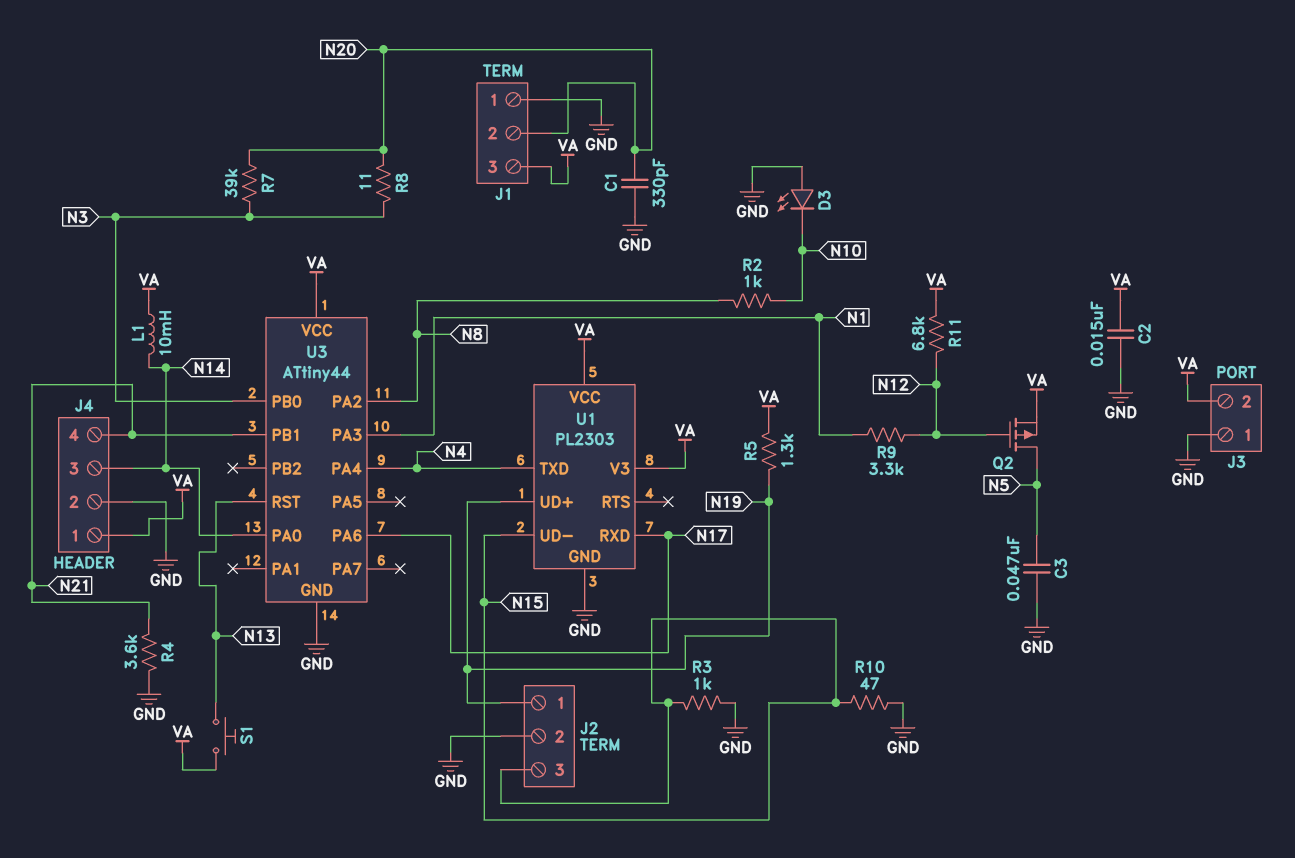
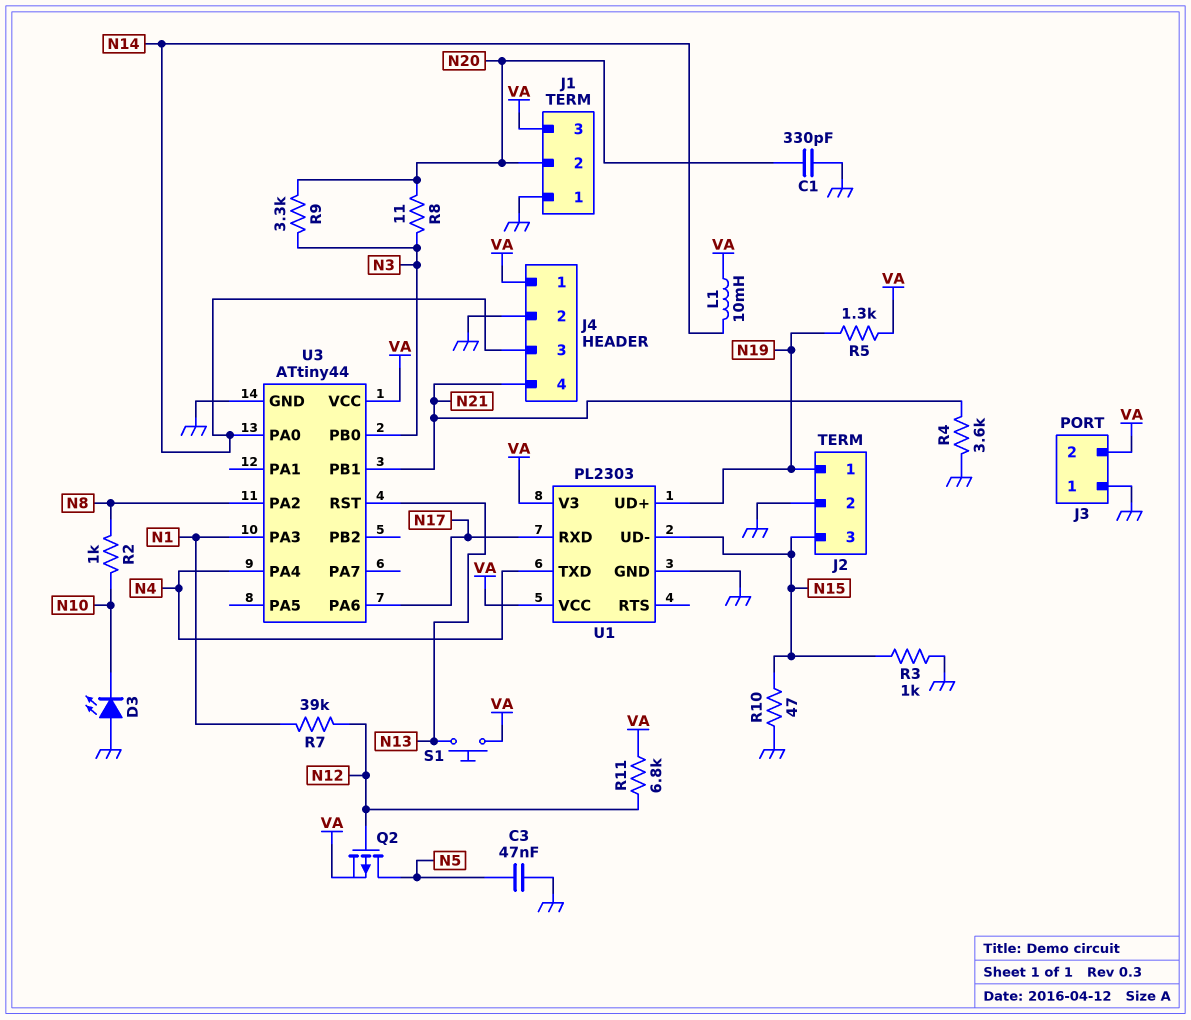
C2: 15nF (GND, VA) -> none
R7: 39k (N3, N20) -> 39k (N1, N12)
R9: 3.3k (N1, N12) -> 3.3k (N3, N20)

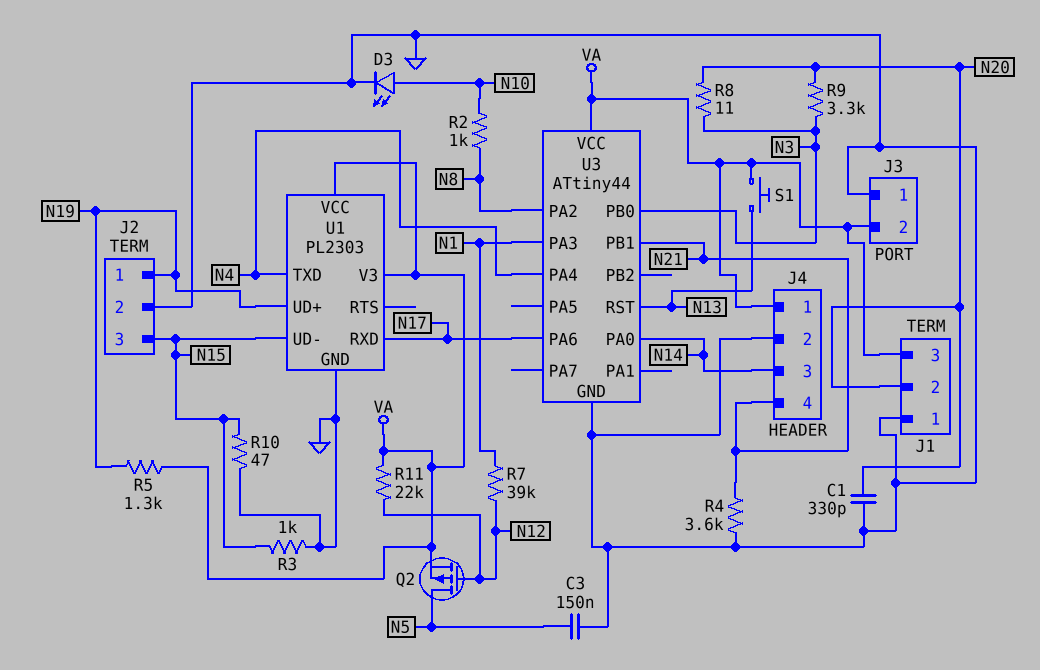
C3: 47nF (GND, N5) -> 150nF (GND, N5)
D3: LED (A GND, K N10) -> LED (A N10, K GND)
L1: 10mH (N14, VA) -> none
R11: 6.8k (N12, VA) -> 22k (N12, VA)

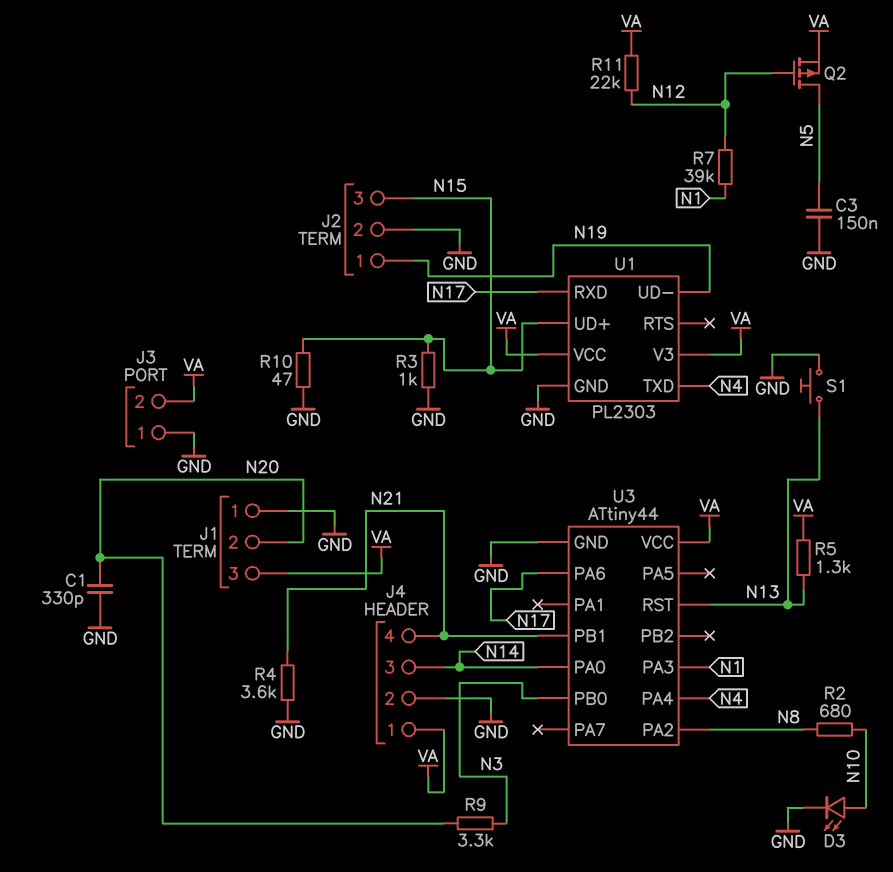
R2: 1k (N8, N10) -> 680 (N8, N10)
R5: 1.3k (N19, VA) -> 1.3k (N13, VA)
R8: 11 (N3, N20) -> none
S1: button (N13, VA) -> button (GND, N13)
U1 pin UD+: N19 -> N15
U1 pin UD-: N15 -> N19

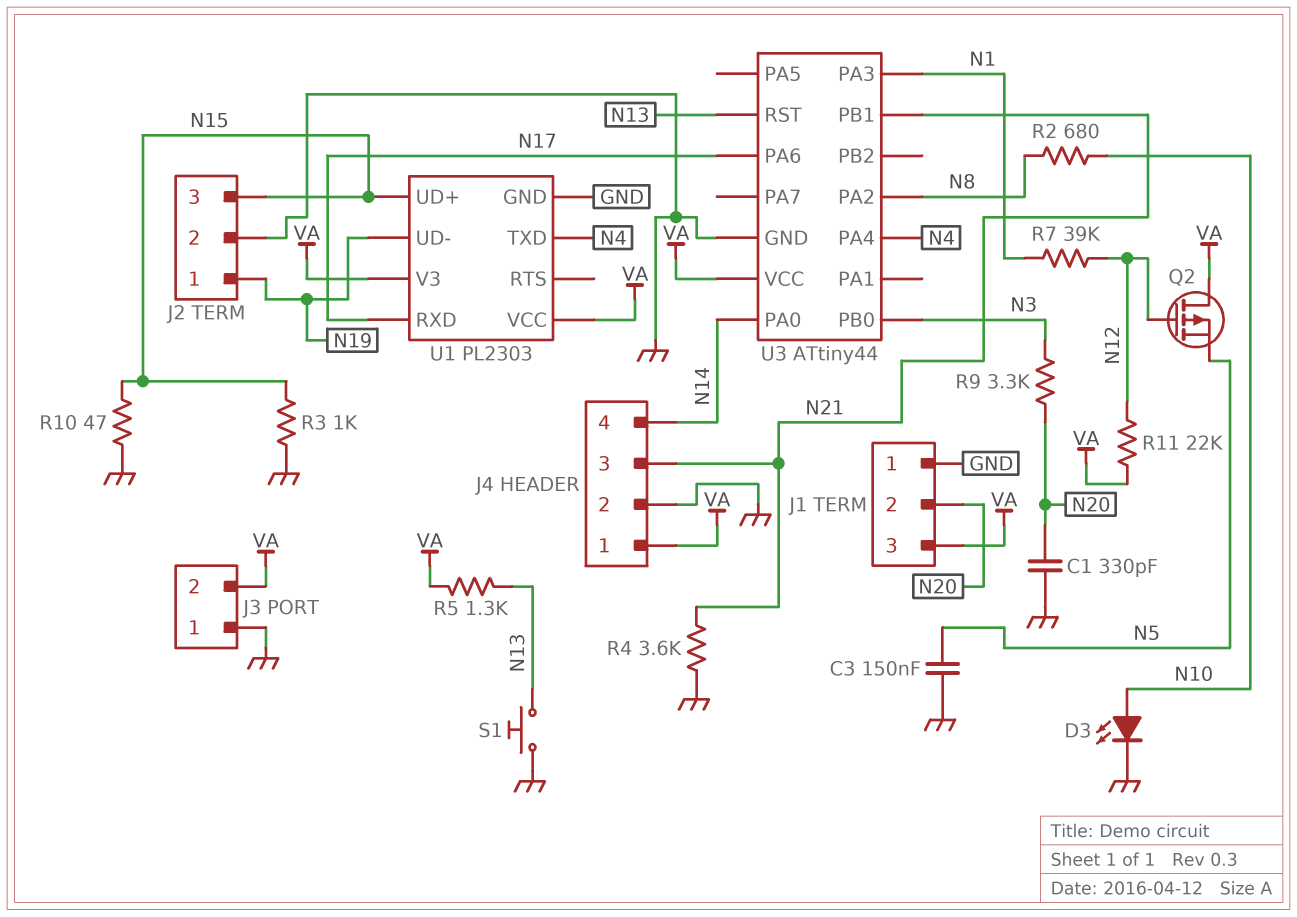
J4 pin 3: N14 -> N21
J4 pin 4: N21 -> N14
Q2: PMOS (G N12, D N5, S VA) -> PMOS (G N12, D VA, S N5)

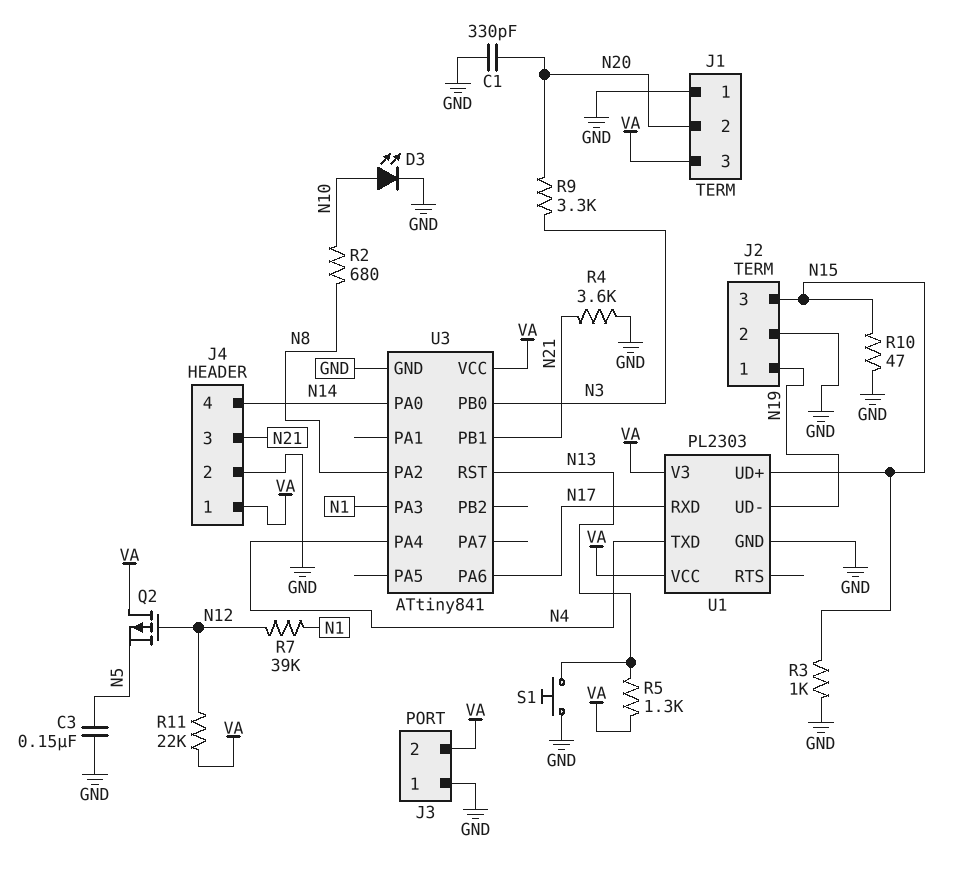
U3: ATtiny44 -> ATtiny841

